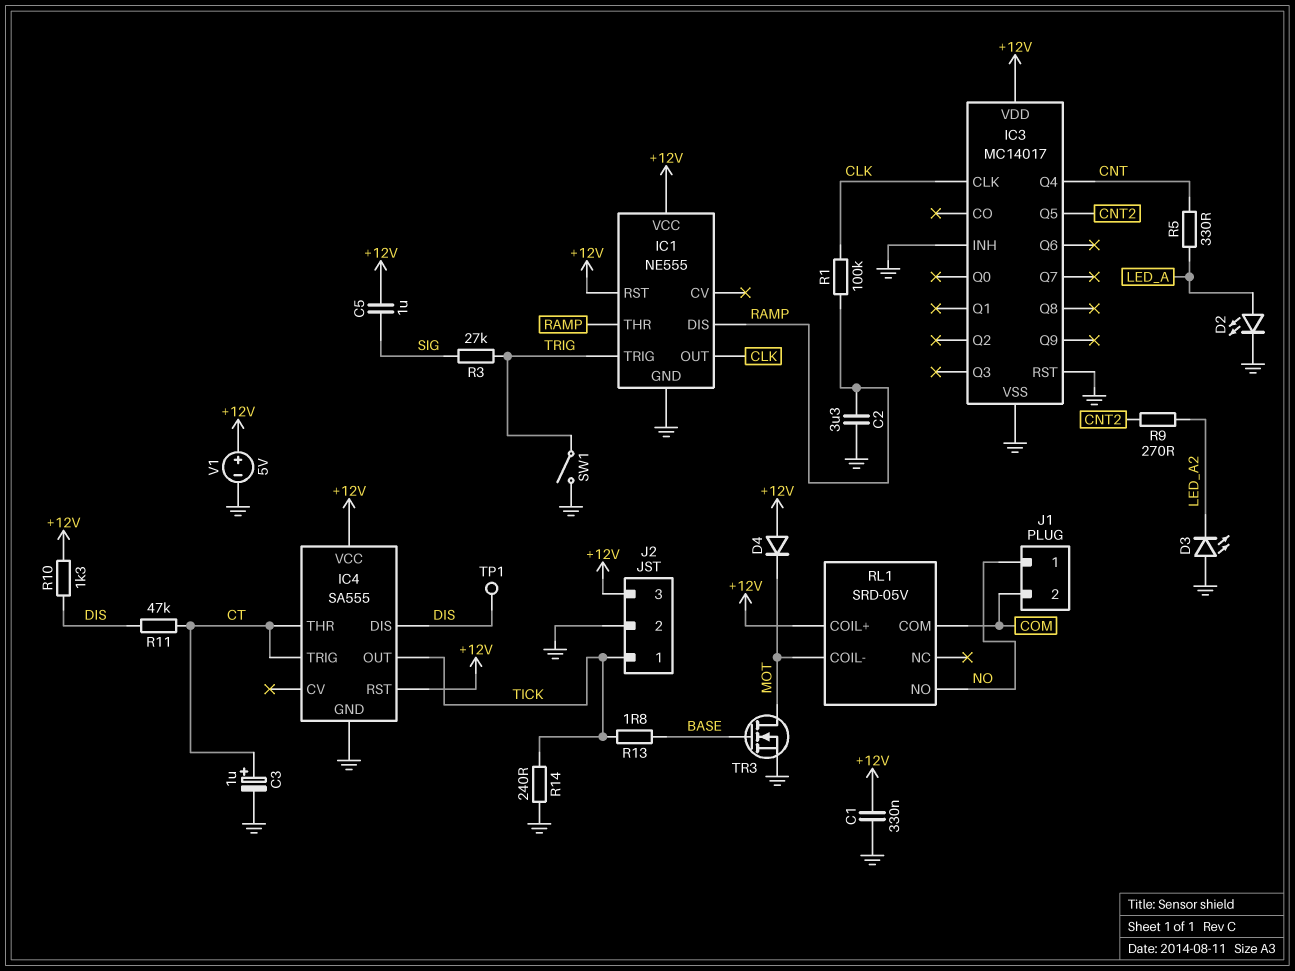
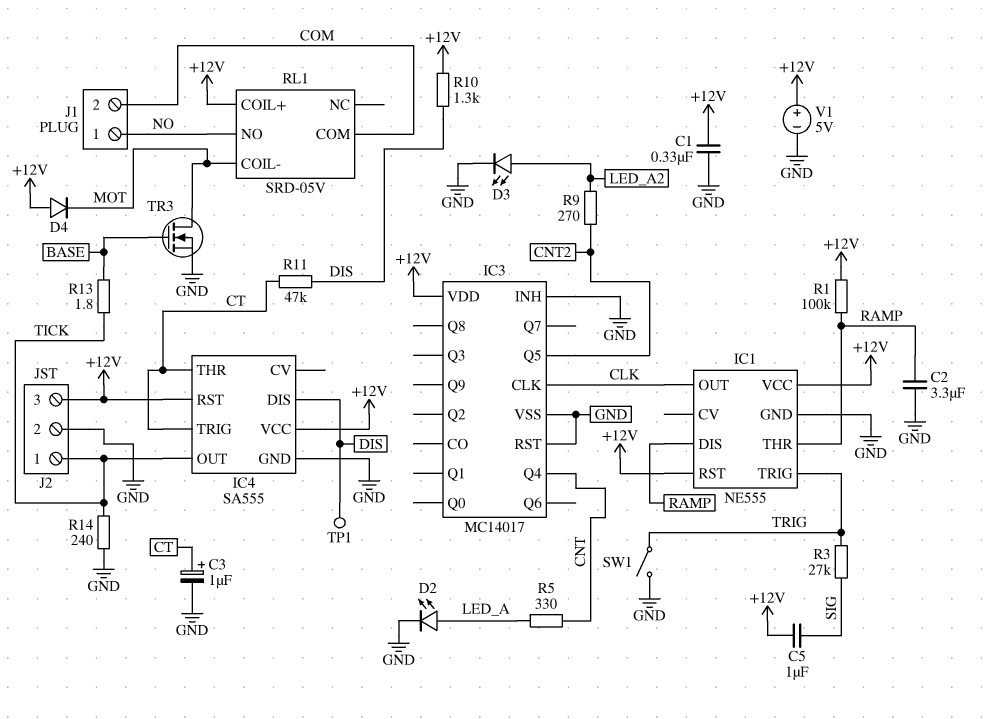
D3: LED (A GND, K LED_A2) -> LED (A LED_A2, K GND)
R1: 100k (CLK, RAMP) -> 100k (+12V, RAMP)

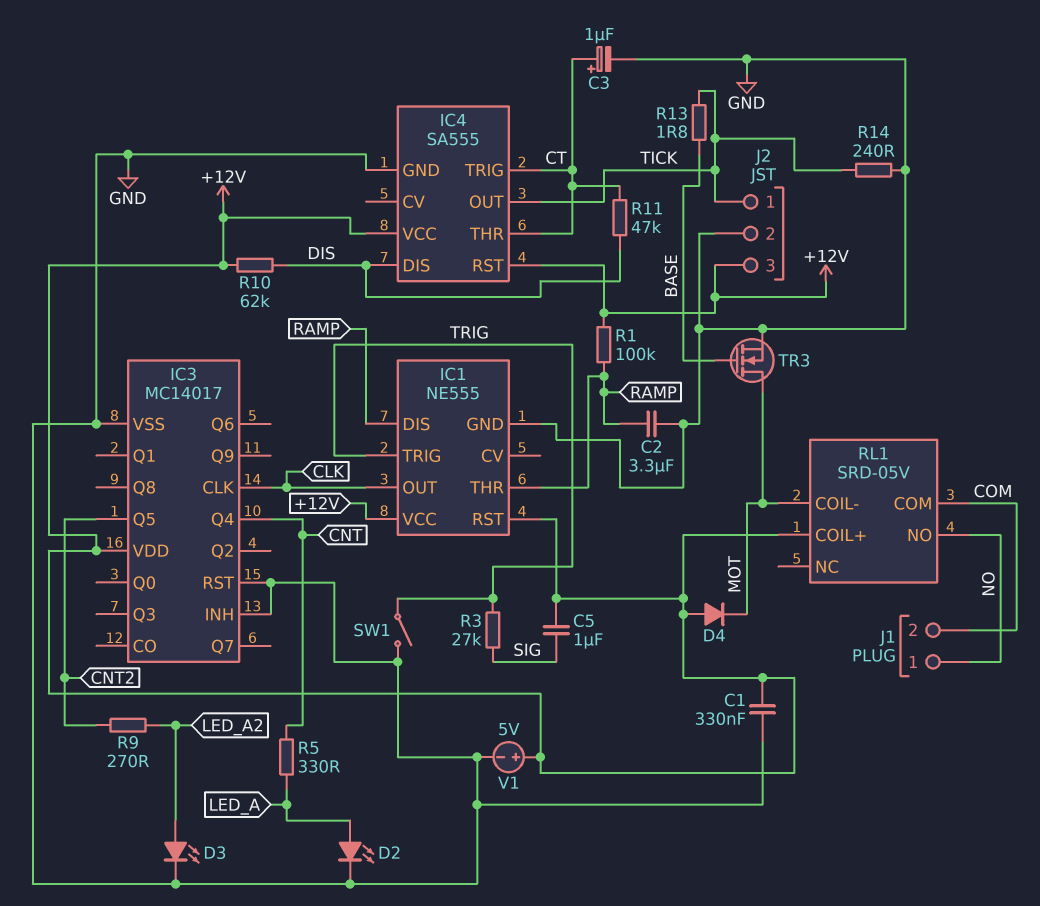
R10: 1.3k (+12V, DIS) -> 62k (+12V, DIS)
TP1: test point (DIS) -> none

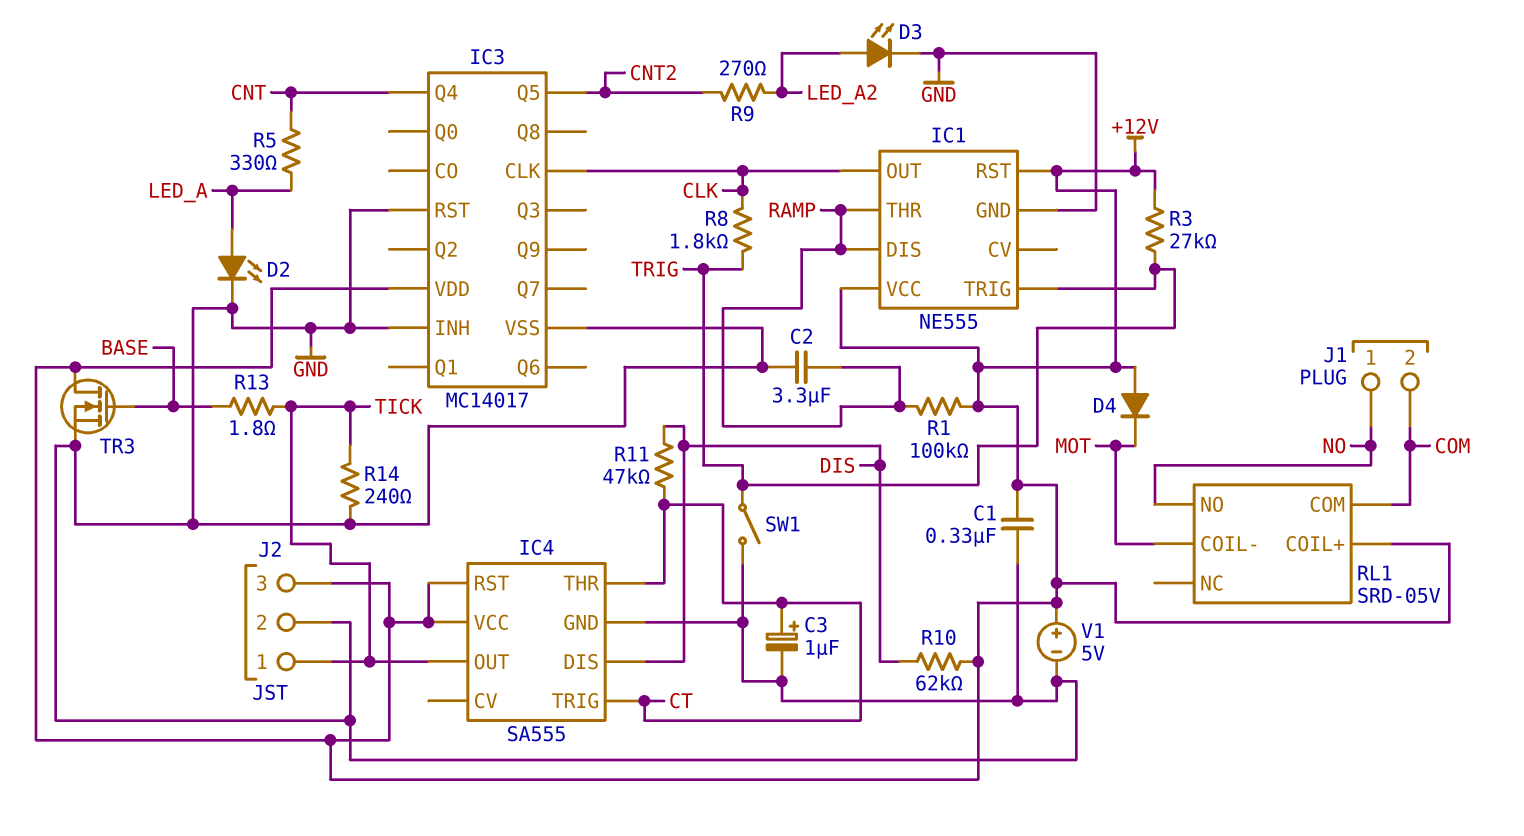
C5: 1uF (+12V, SIG) -> none
R3: 27k (SIG, TRIG) -> 27k (+12V, TRIG)
R8: none -> 1.8k (CLK, TRIG)
TR3: NMOS (G BASE, D MOT, S GND) -> NMOS (G BASE, D +12V, S GND)

